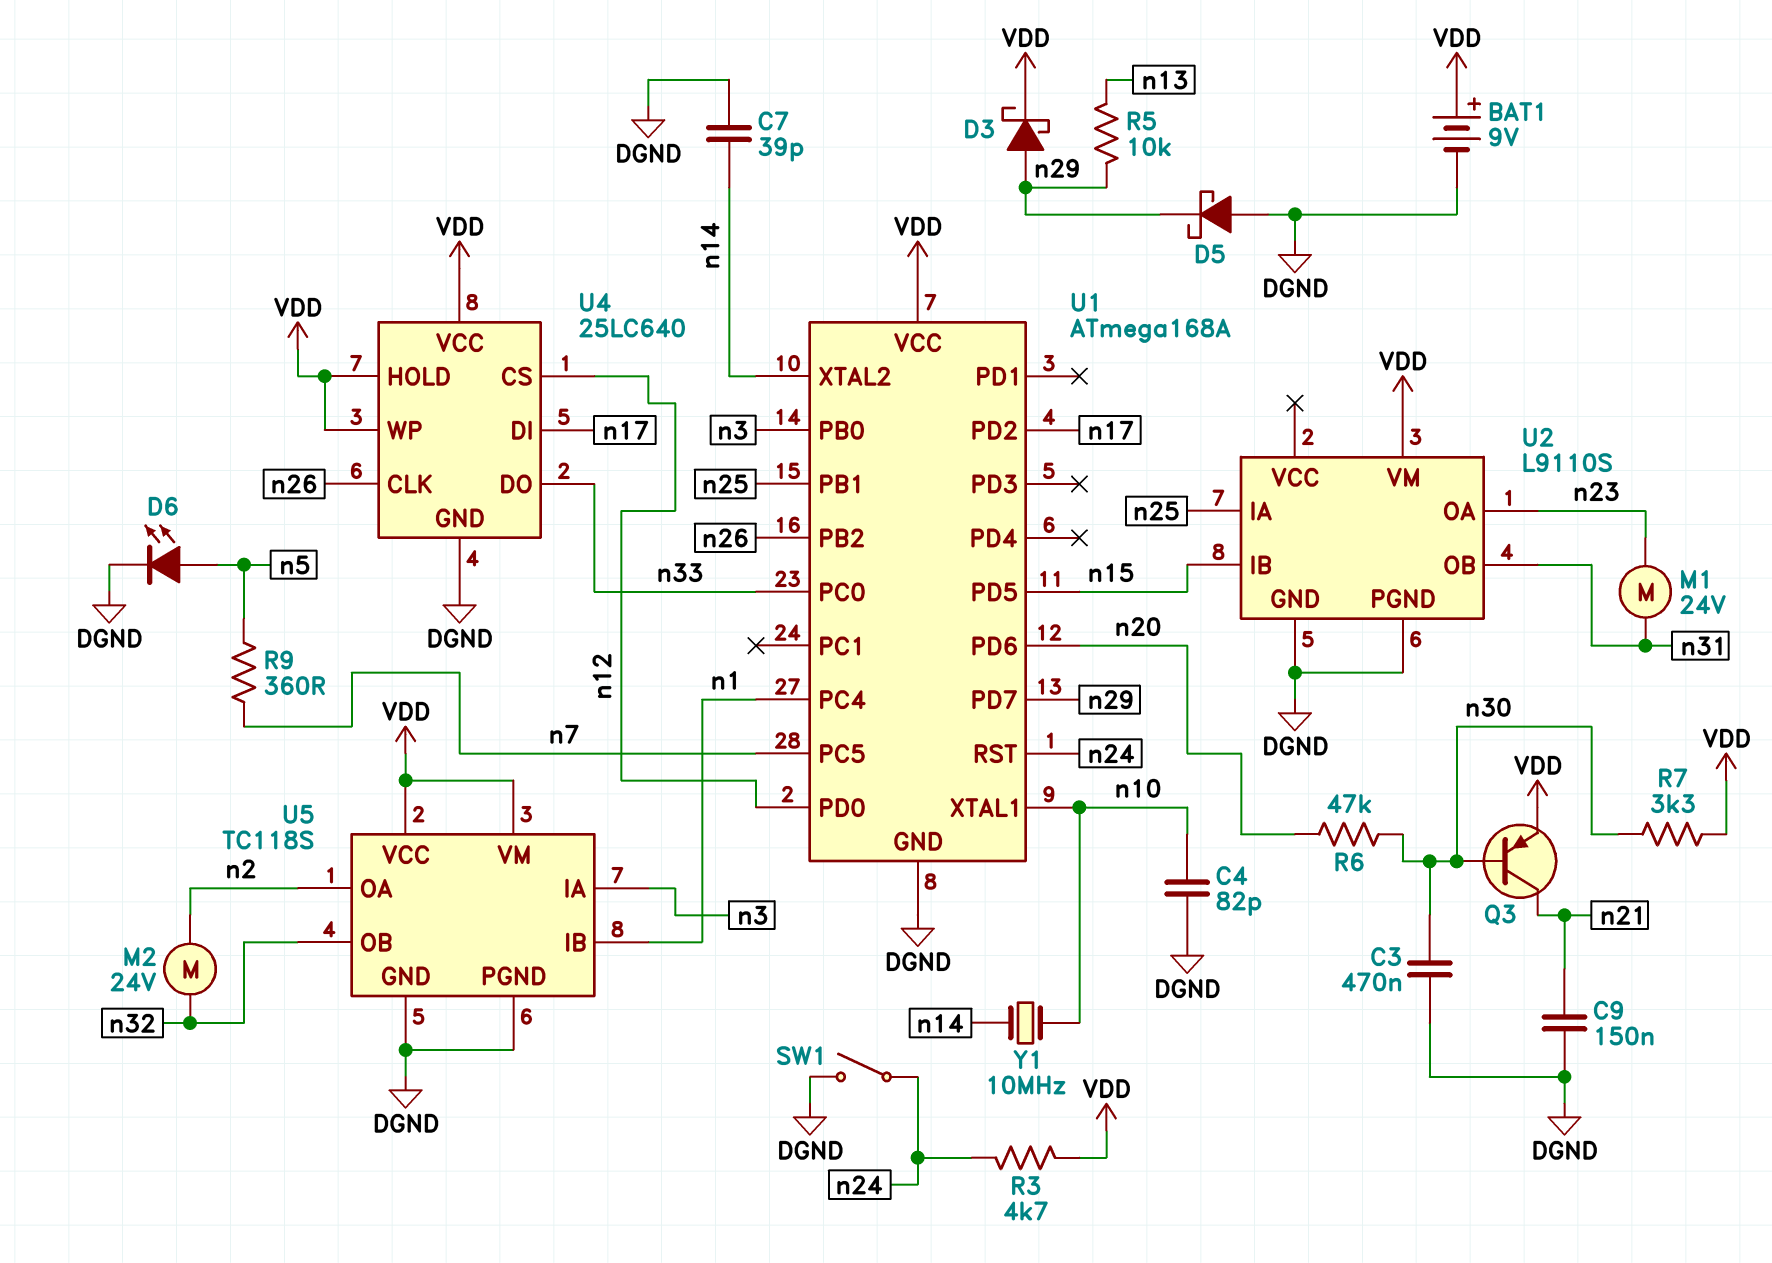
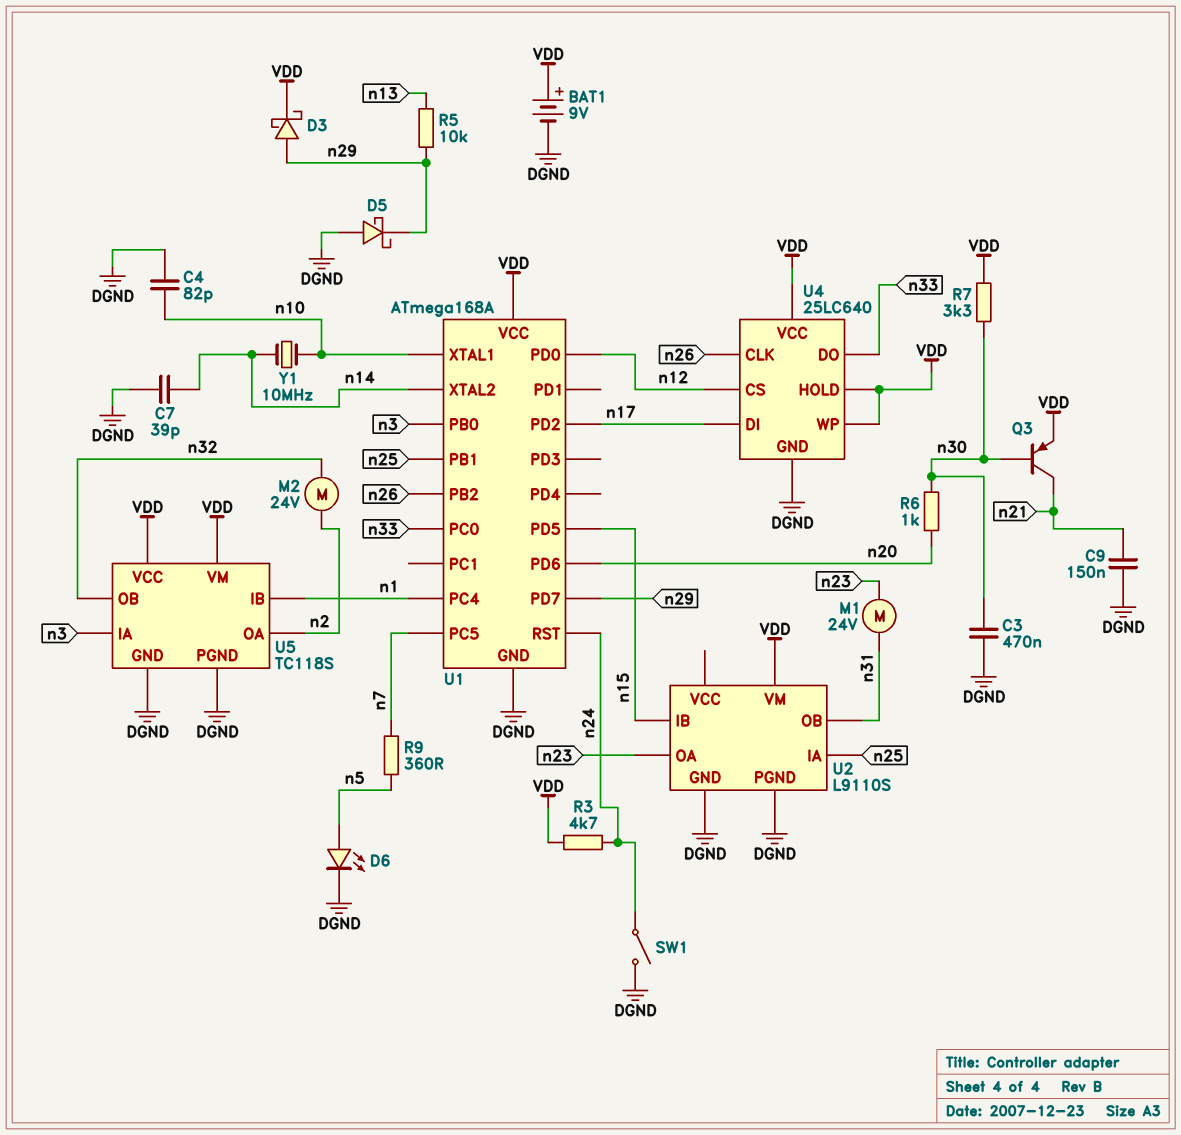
R6: 47k (n20, n30) -> 1k (n20, n30)

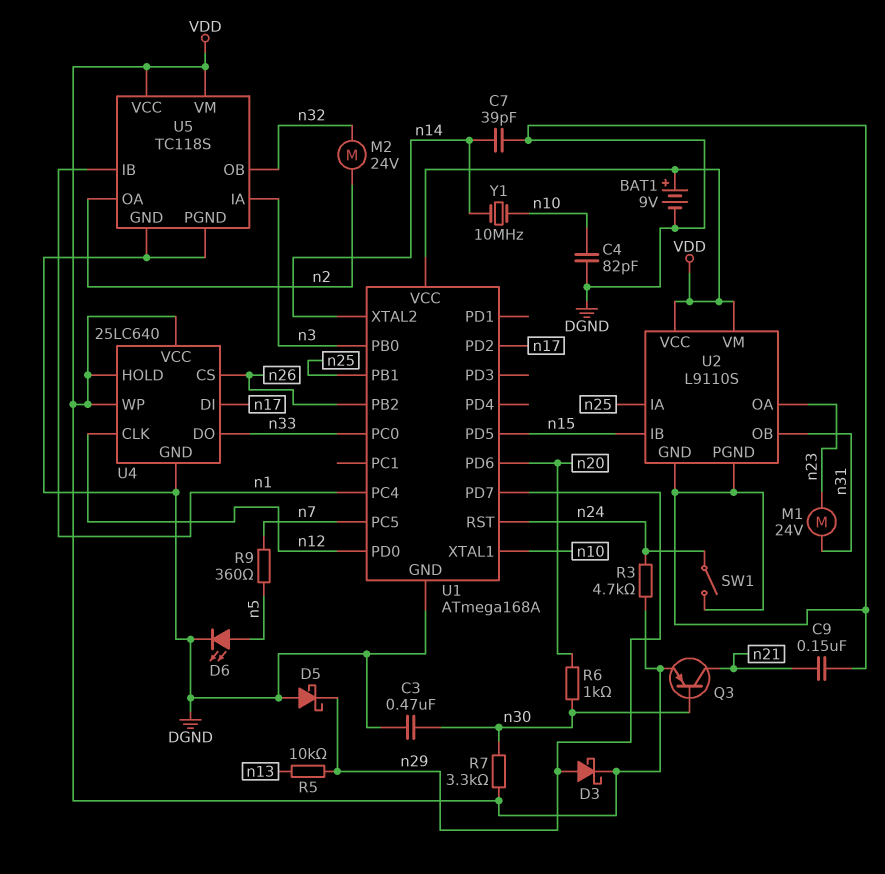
U2 pin VCC: none -> VDD
U4 pin CLK: n26 -> n12
U4 pin CS: n12 -> n26

